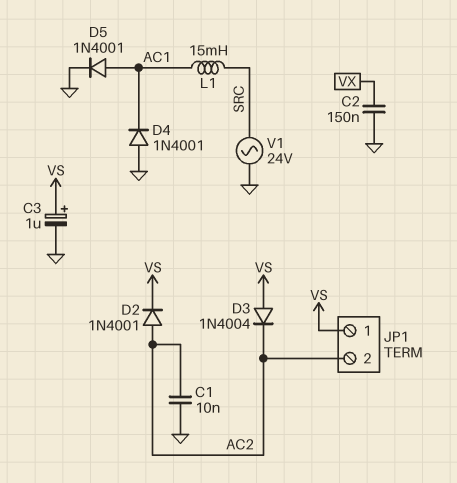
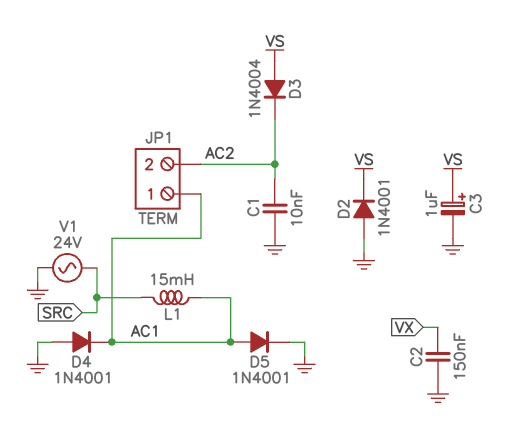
D2: diode 1N4001 (A AC2, K VS) -> diode 1N4001 (A GND, K VS)
JP1 pin 1: VS -> AC1

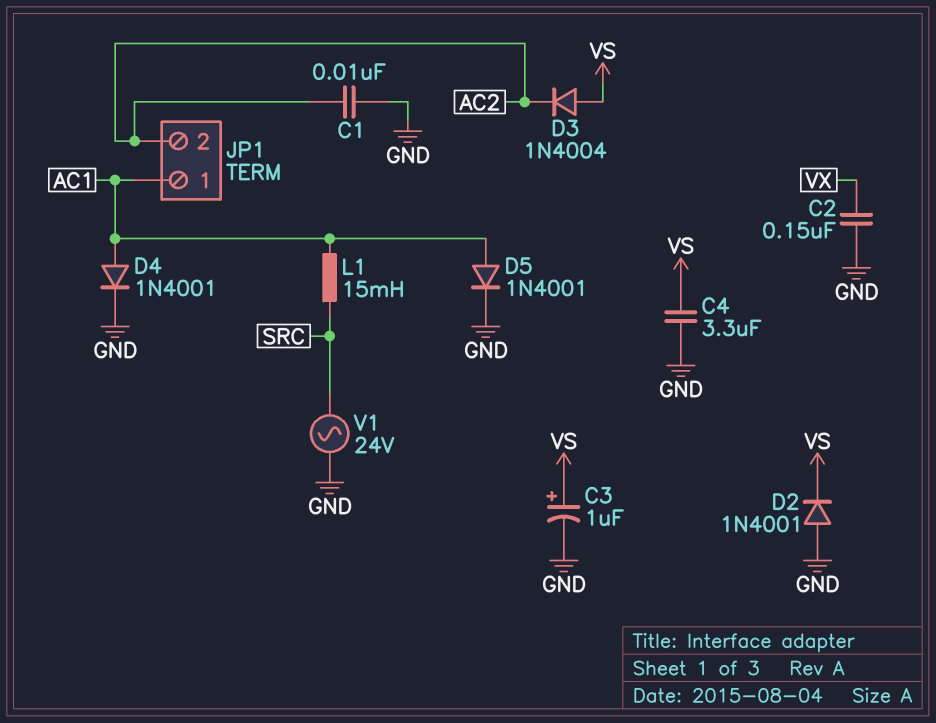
C4: none -> 3.3uF (GND, VS)
D4: diode 1N4001 (A GND, K AC1) -> diode 1N4001 (A AC1, K GND)

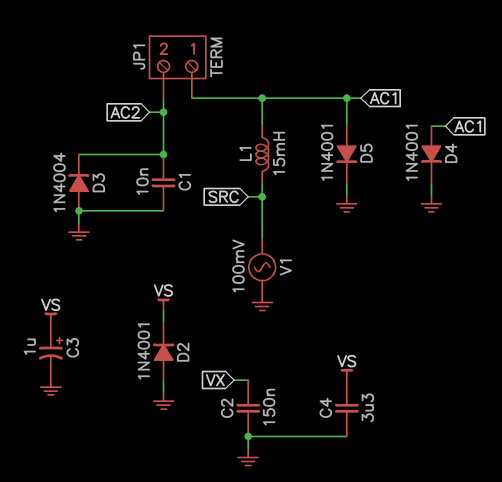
D3: diode 1N4004 (A VS, K AC2) -> diode 1N4004 (A GND, K AC2)
V1: AC 24V (GND, SRC) -> AC 100mV (GND, SRC)

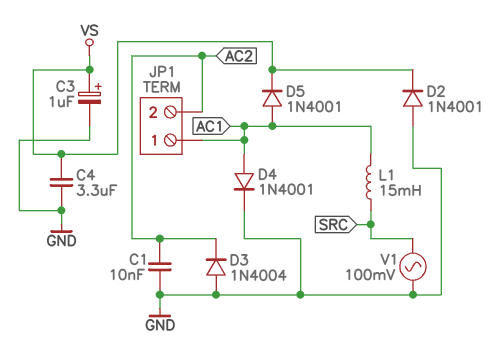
C2: 150nF (GND, VX) -> none
D5: diode 1N4001 (A AC1, K GND) -> diode 1N4001 (A AC1, K VS)

